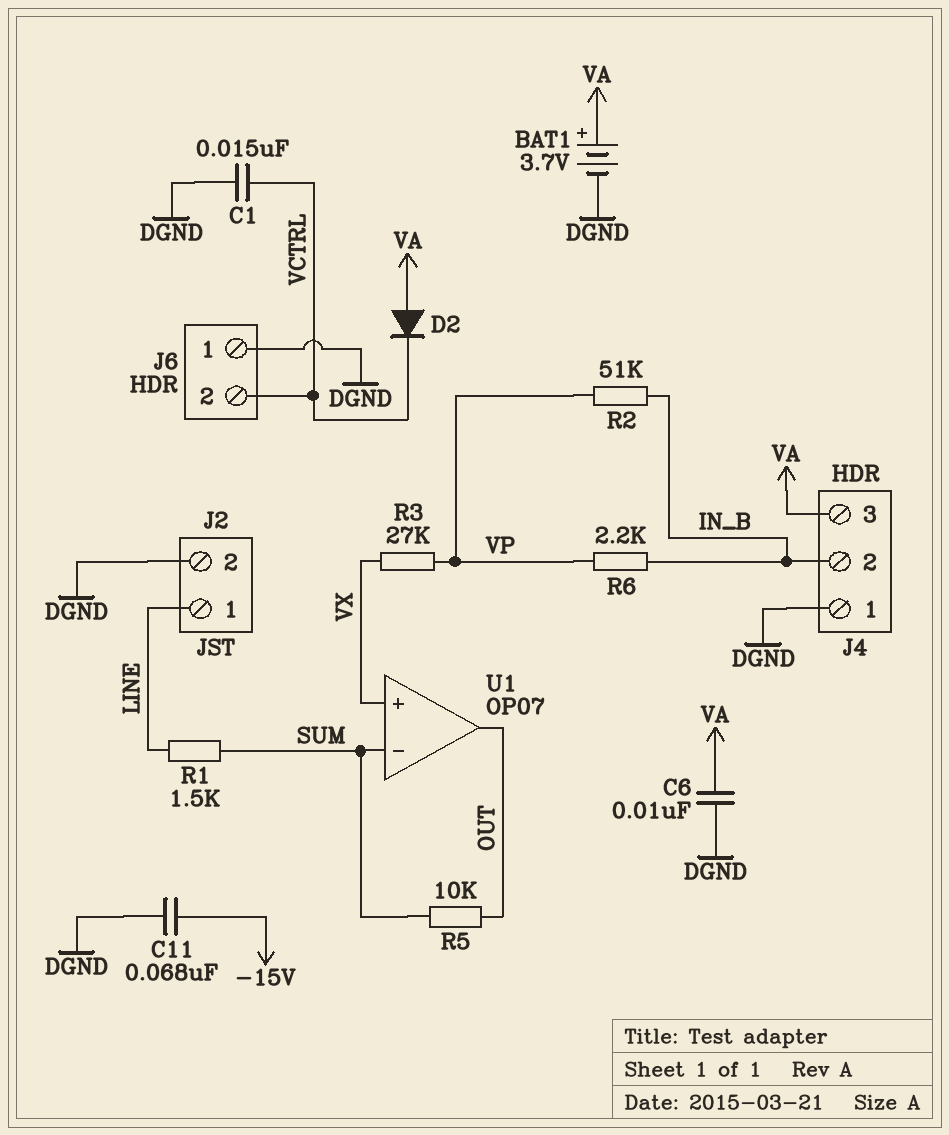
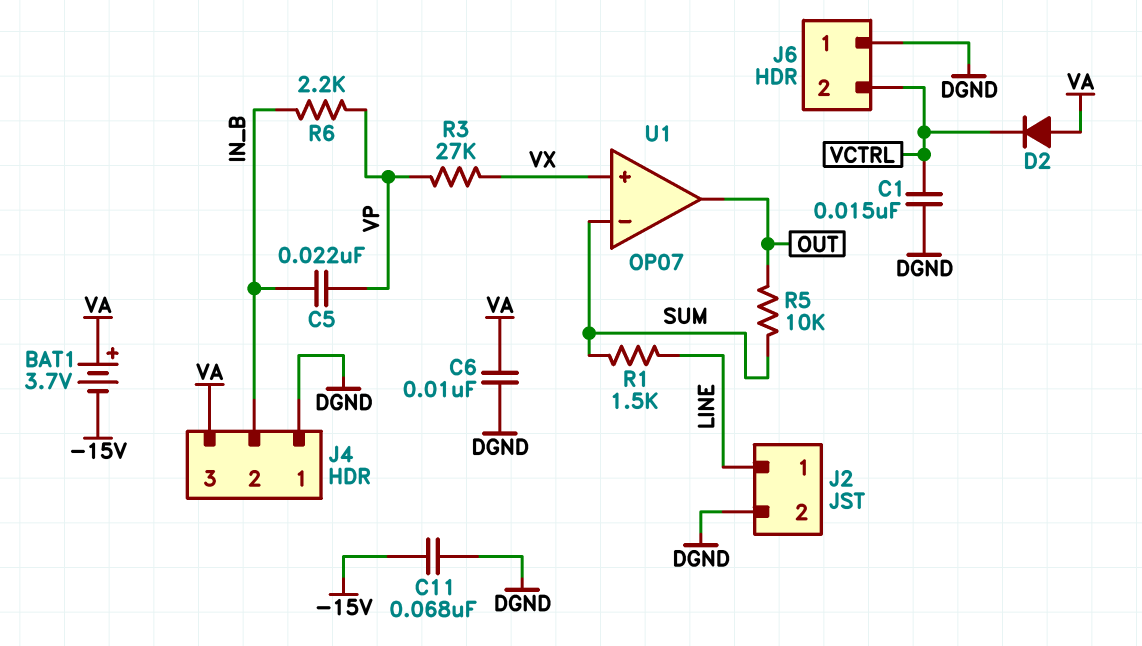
BAT1: 3.7V (plus VA, minus DGND) -> 3.7V (plus VA, minus -15V)
C5: none -> 22nF (IN_B, VP)
R2: 51k (IN_B, VP) -> none

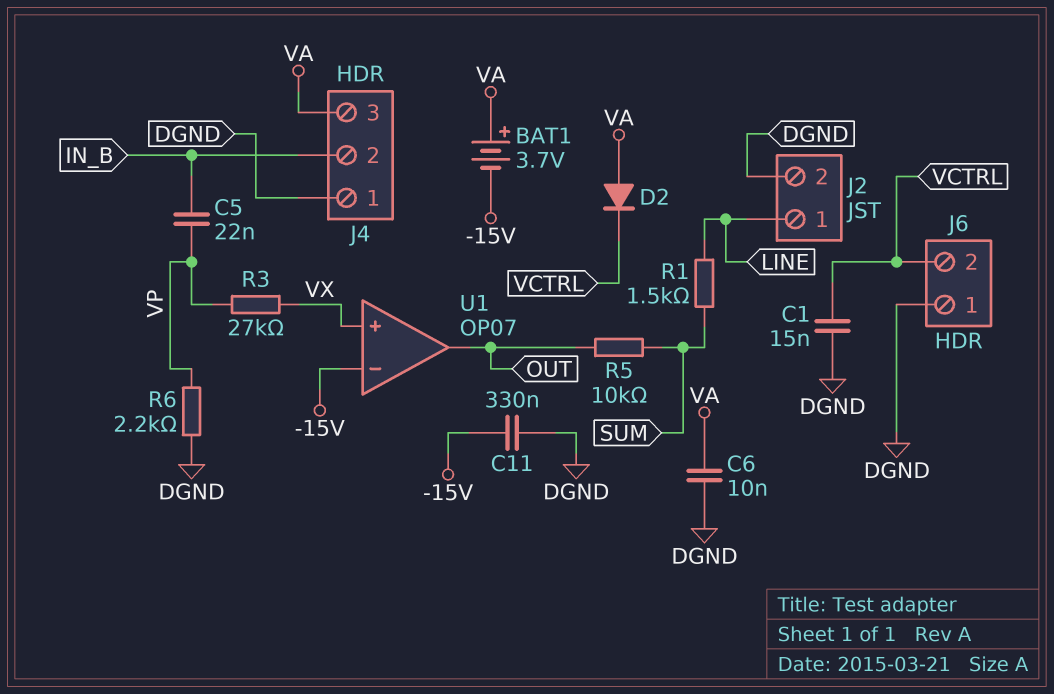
C11: 68nF (-15V, DGND) -> 330nF (-15V, DGND)
R6: 2.2k (IN_B, VP) -> 2.2k (DGND, VP)
U1 pin in-: SUM -> -15V

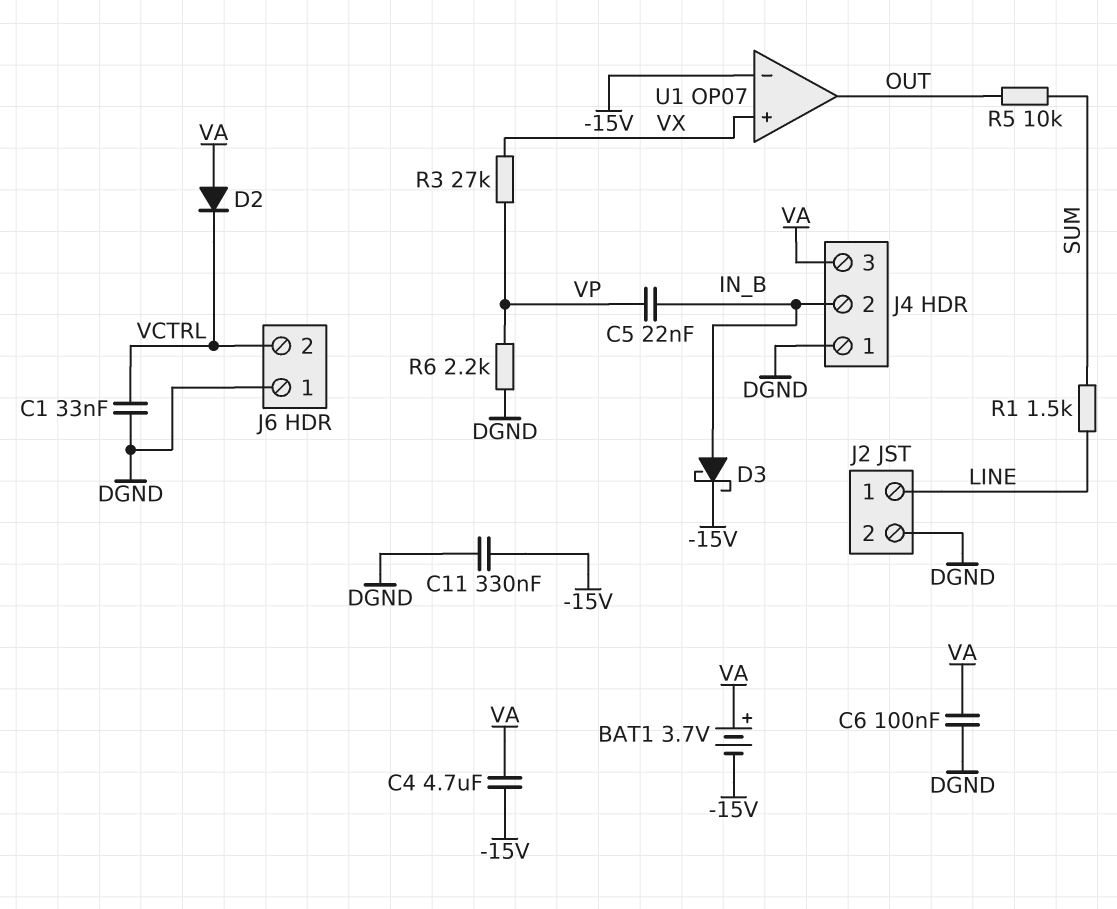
C1: 15nF (DGND, VCTRL) -> 33nF (DGND, VCTRL)
C4: none -> 4.7uF (-15V, VA)
C6: 10nF (DGND, VA) -> 100nF (DGND, VA)
D3: none -> schottky (A IN_B, K -15V)

